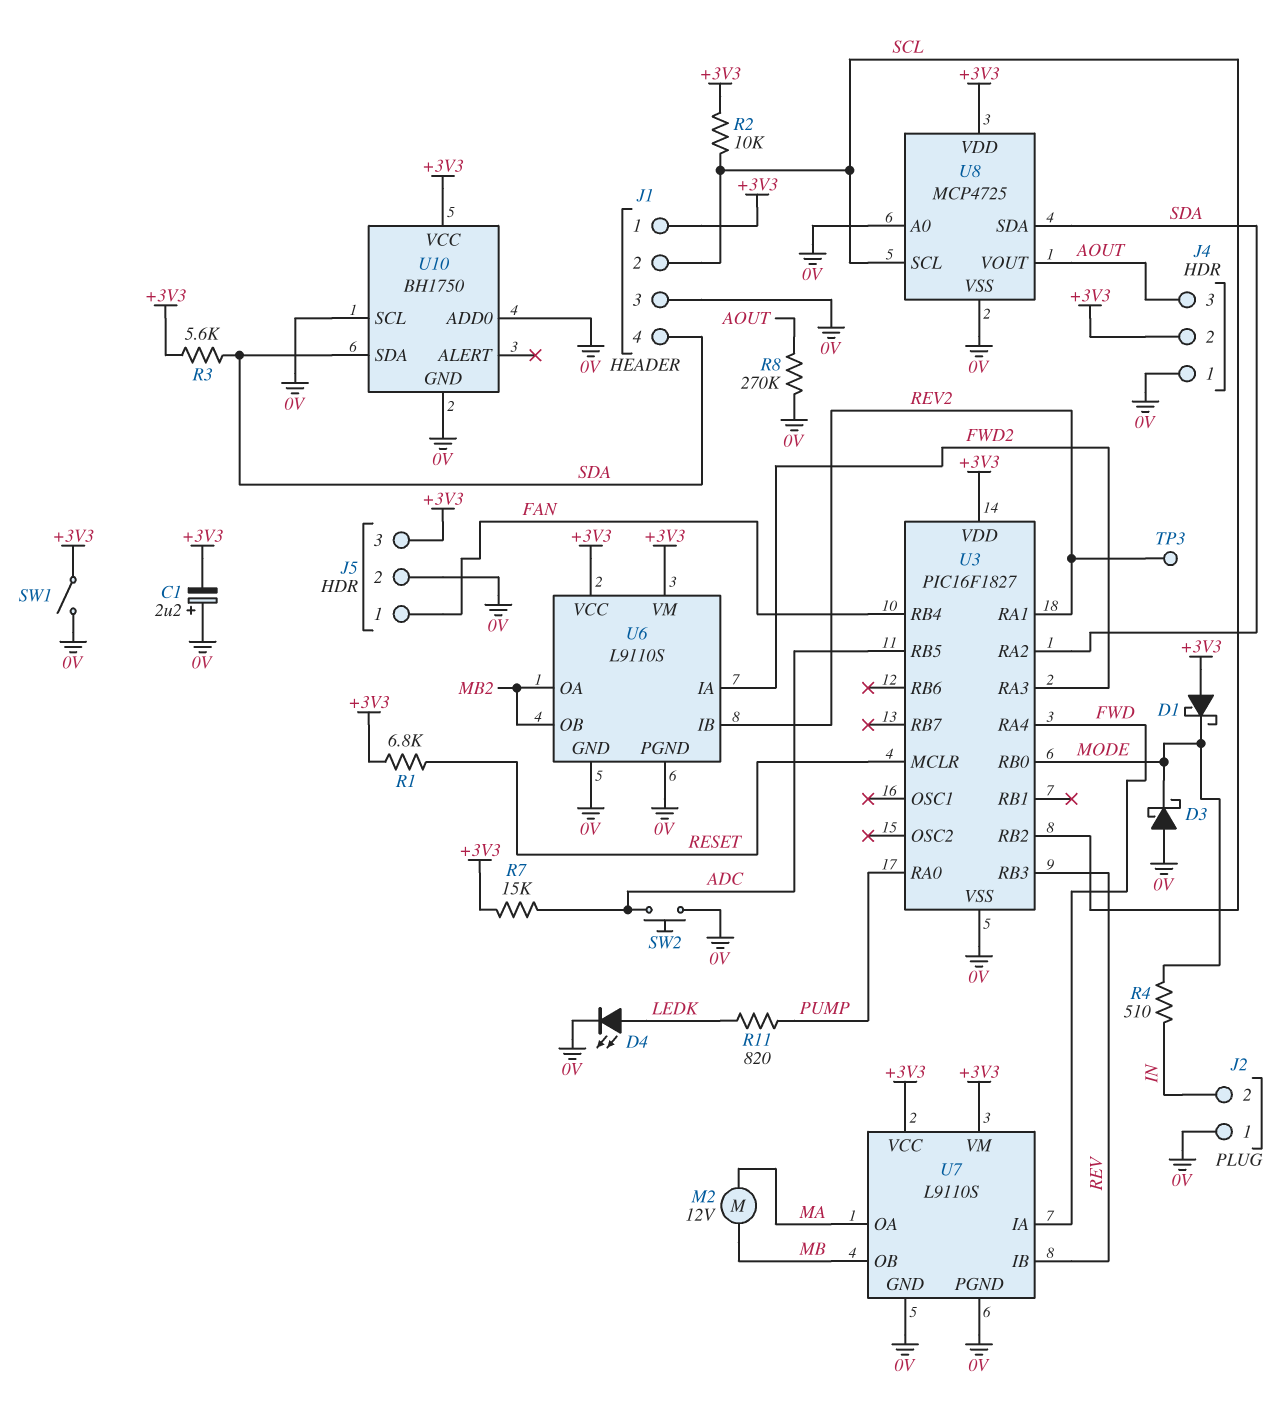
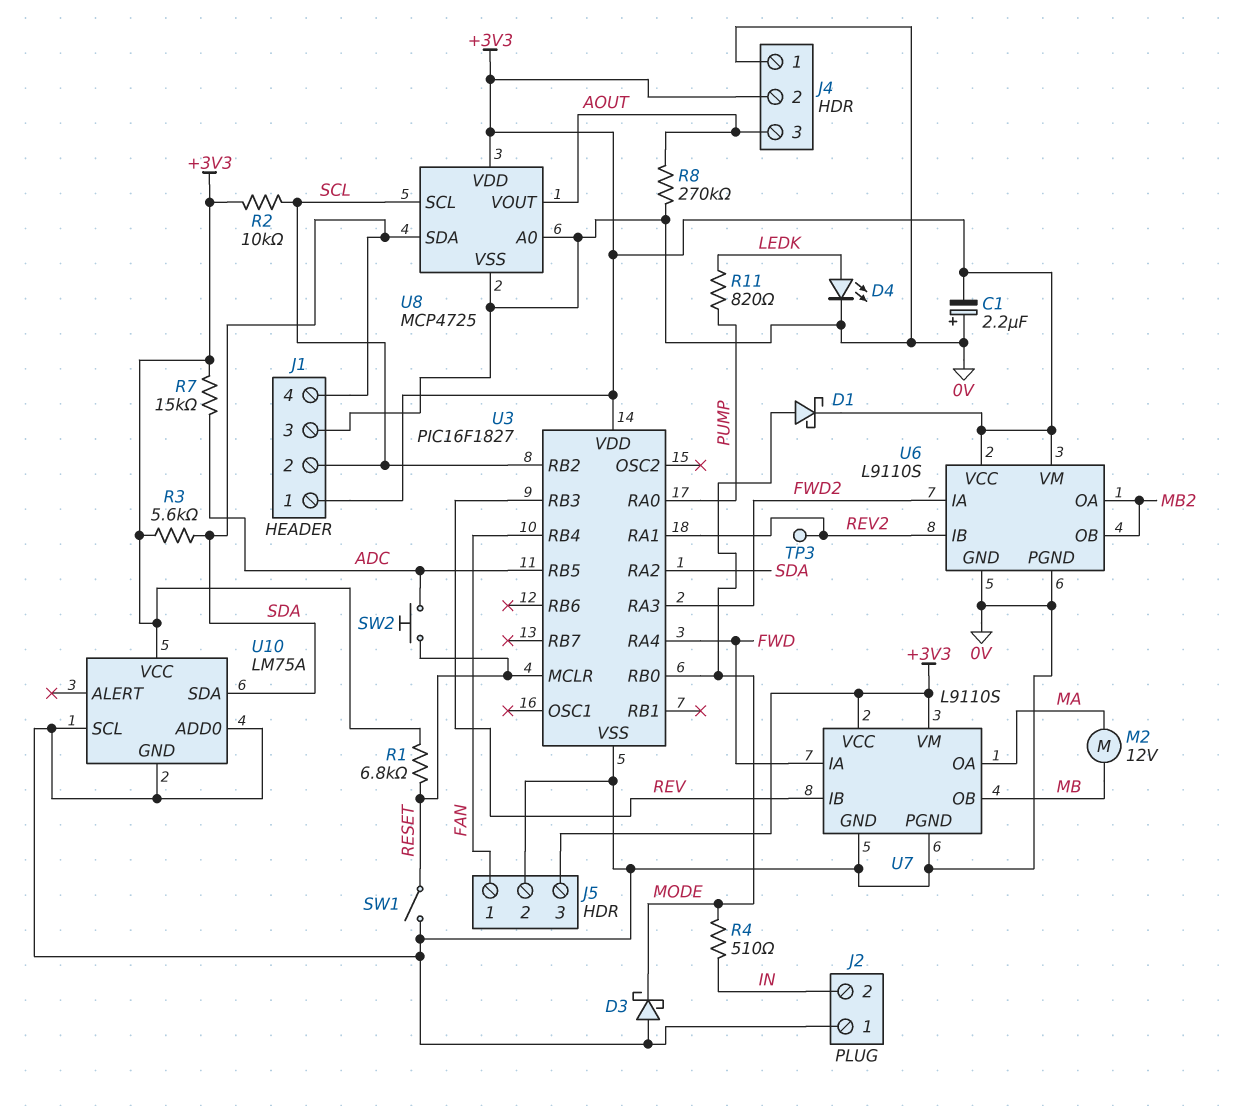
D1: schottky (A +3V3, K MODE) -> schottky (A MODE, K +3V3)
SW1: switch (+3V3, 0V) -> switch (0V, RESET)
SW2: button (0V, ADC) -> button (ADC, RESET)
U10: BH1750 -> LM75A

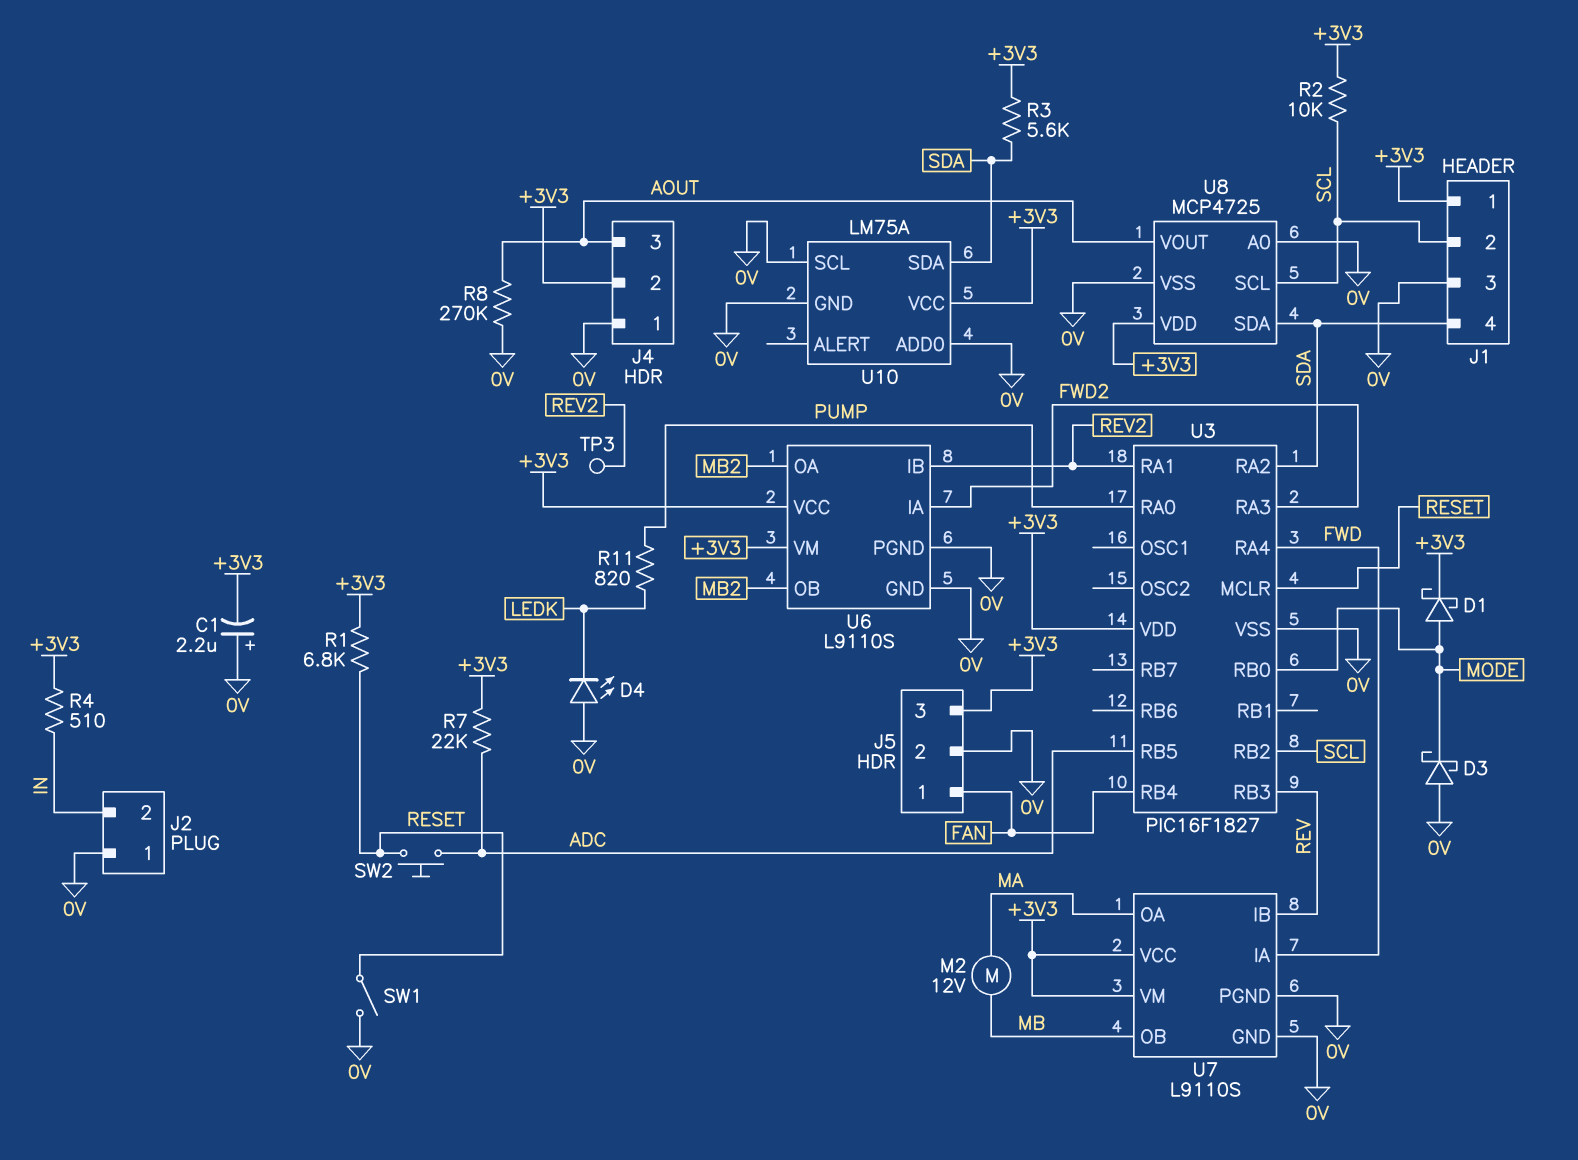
D4: LED (A LEDK, K 0V) -> LED (A 0V, K LEDK)
R4: 510 (IN, MODE) -> 510 (+3V3, IN)
R7: 15k (+3V3, ADC) -> 22k (+3V3, ADC)

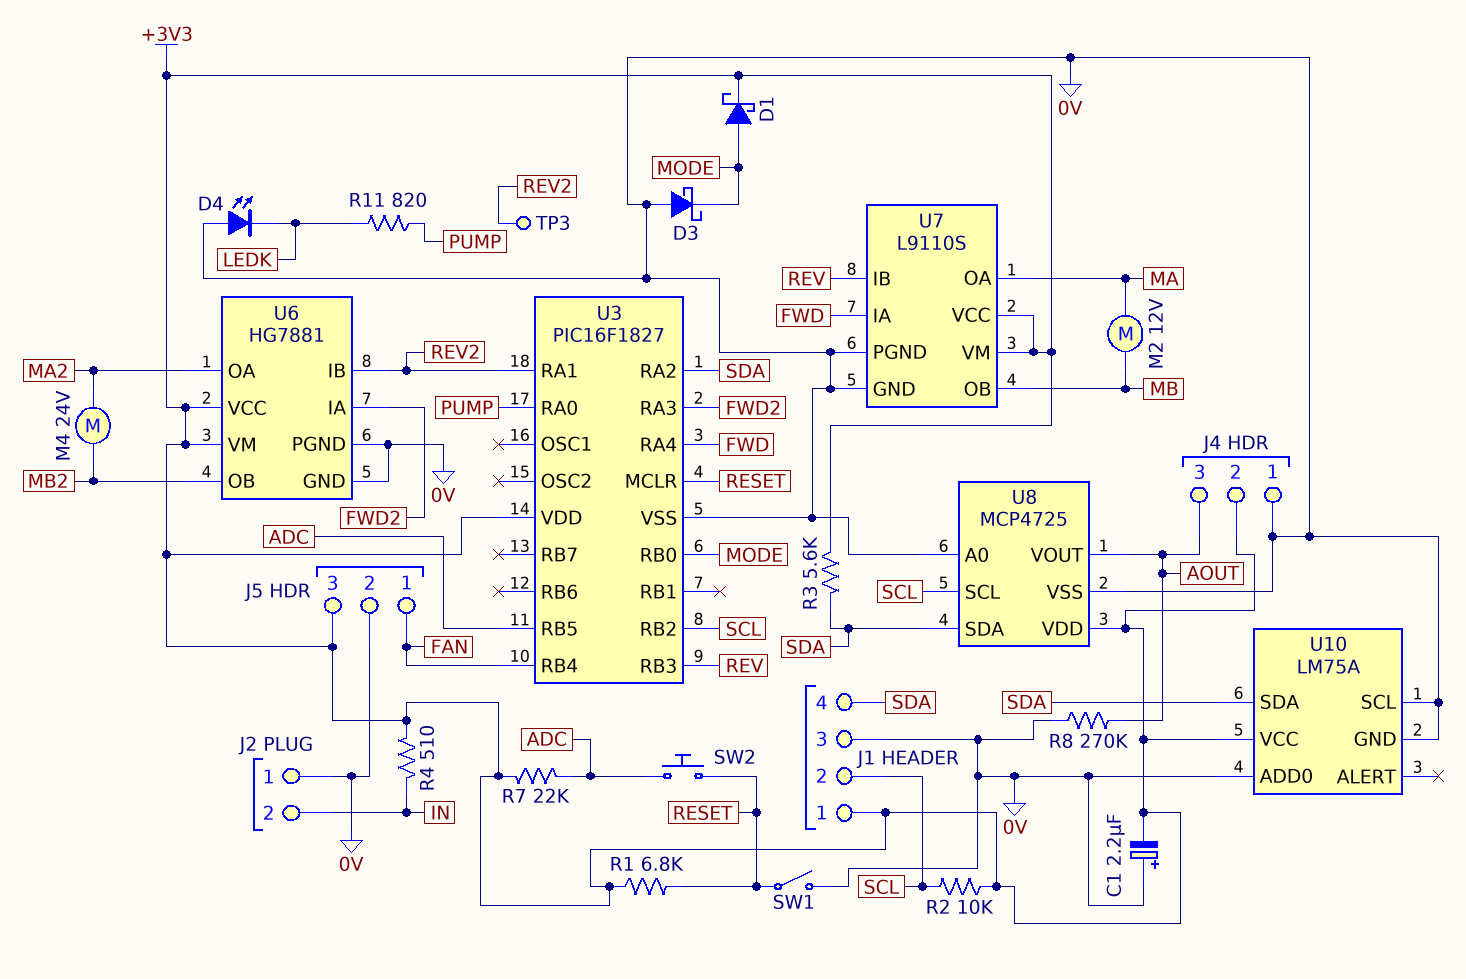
M4: none -> motor 24V (MA2, MB2)
U6: L9110S -> HG7881
U6 pin OA: MB2 -> MA2

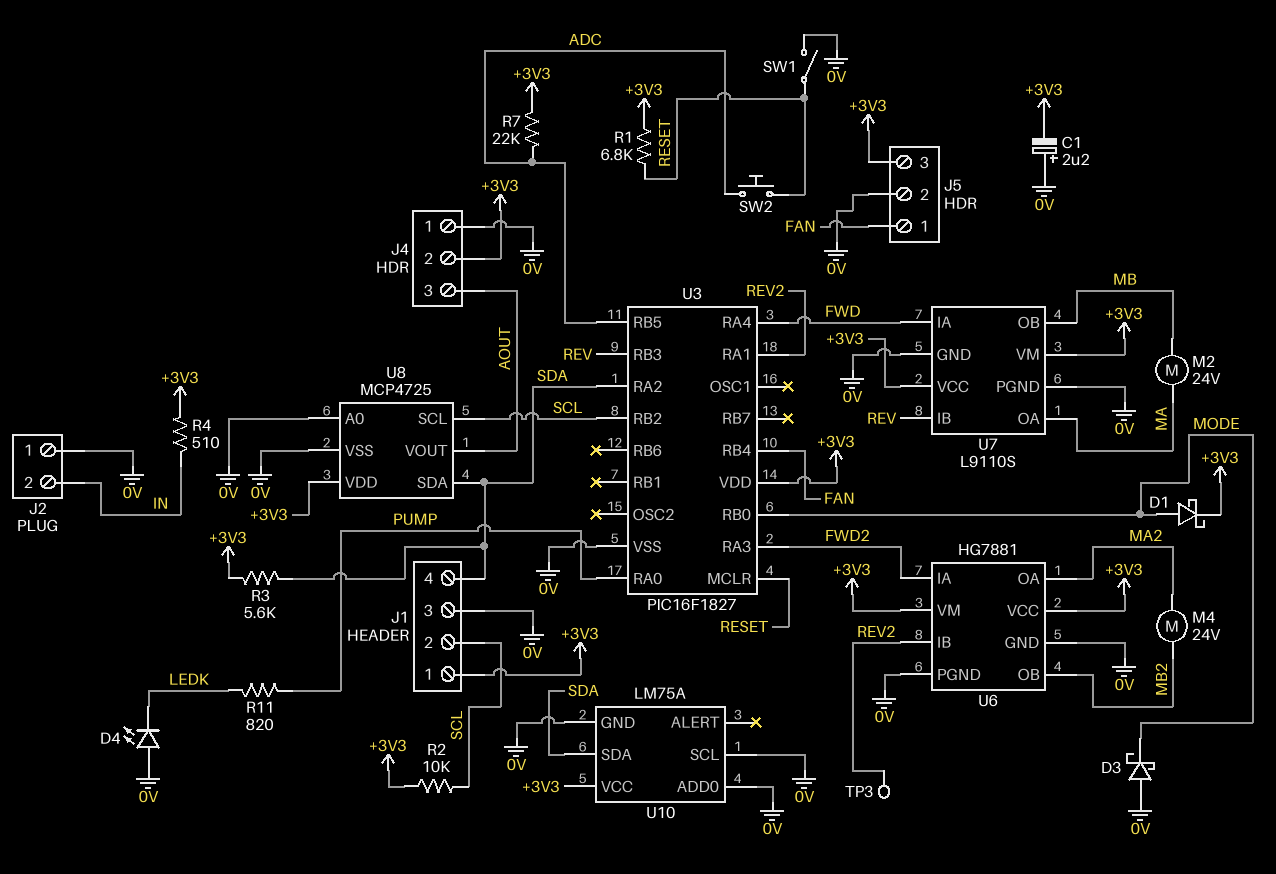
M2: motor 12V (MA, MB) -> motor 24V (MA, MB)
R8: 270k (0V, AOUT) -> none

